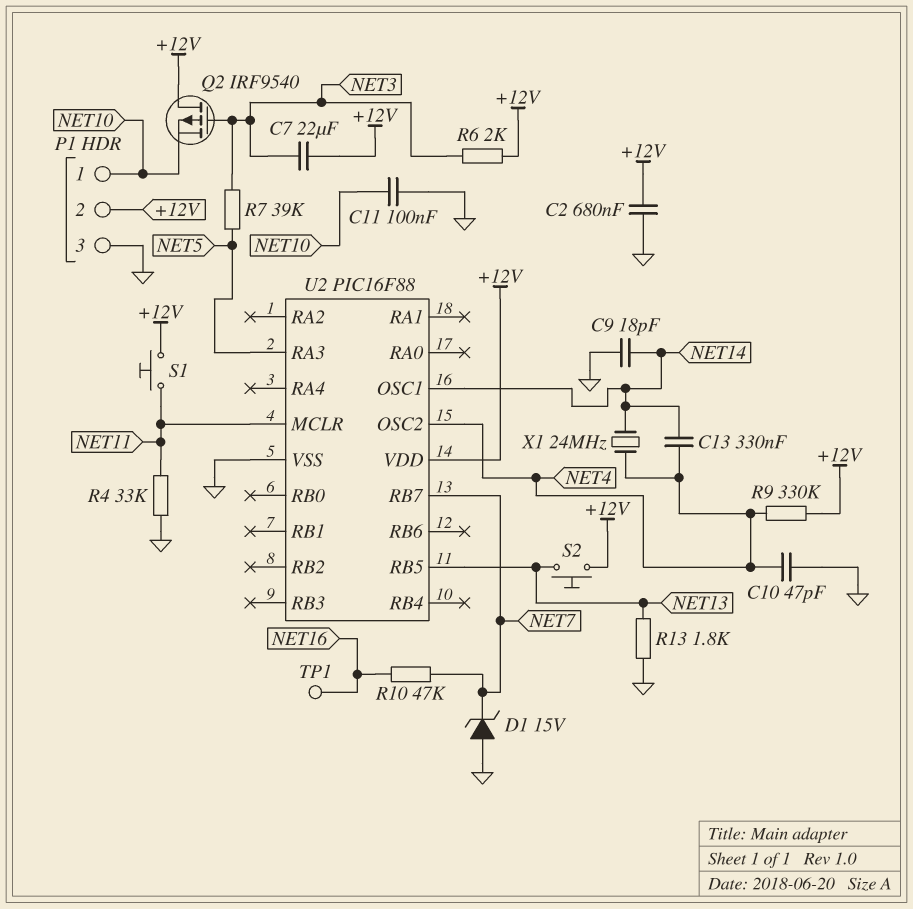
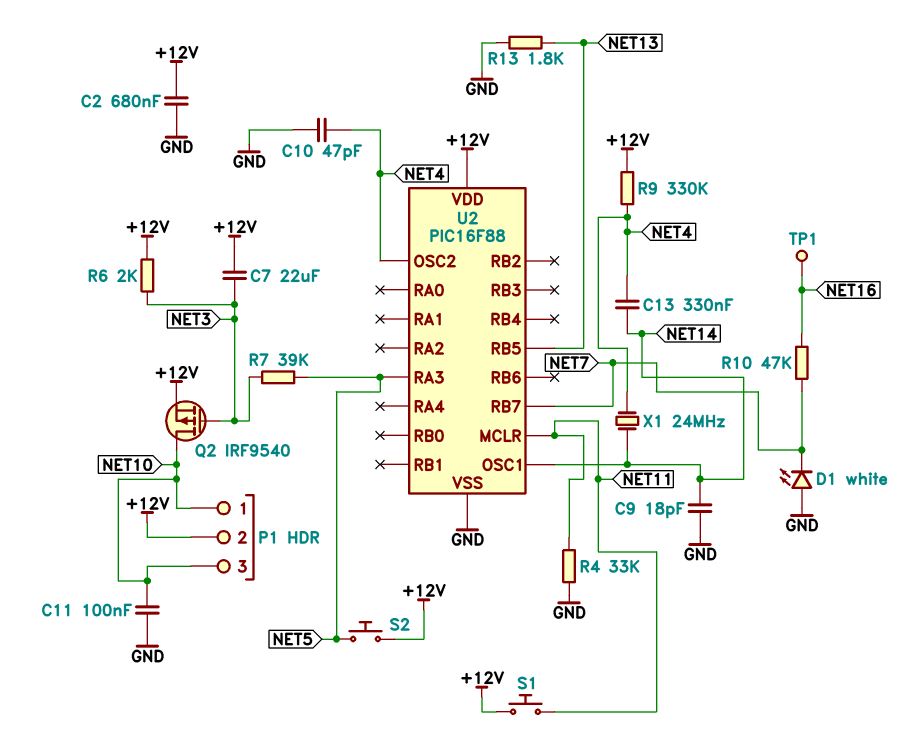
D1: zener 15V (A GND, K NET7) -> LED white (A GND, K NET7)
P1 pin 3: GND -> NET10
Q2: PMOS IRF9540 (G NET3, D +12V, S NET10) -> PMOS IRF9540 (G NET3, D NET10, S +12V)
S2: button (+12V, NET13) -> button (+12V, NET5)

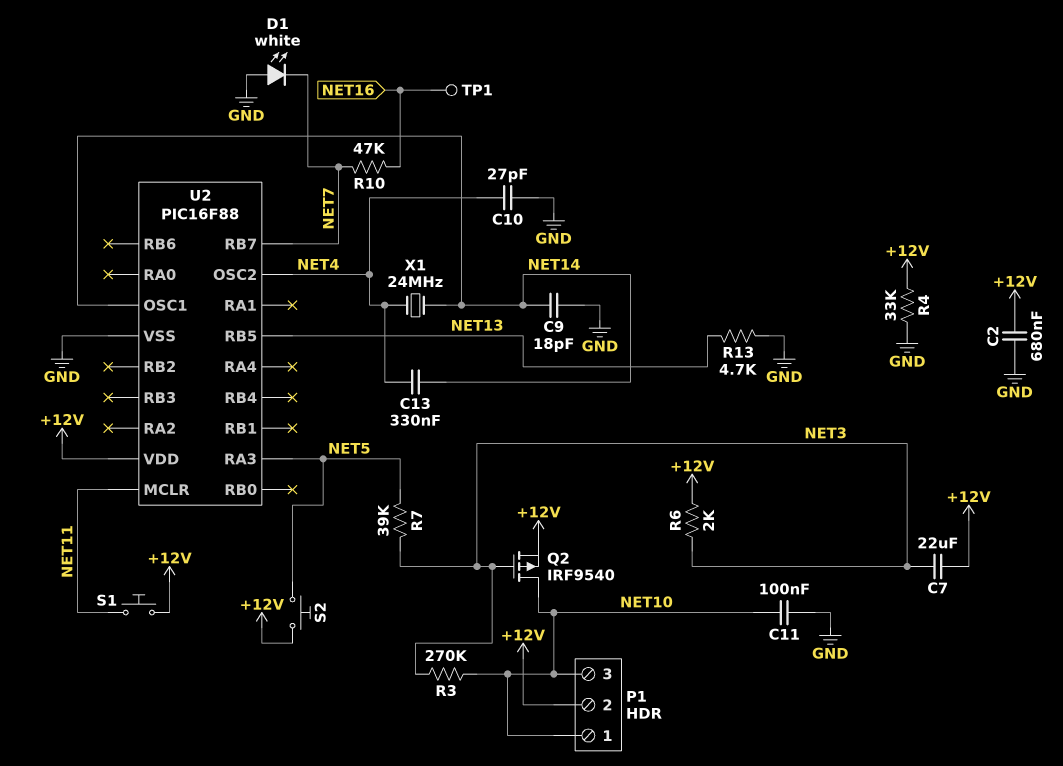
C10: 47pF (GND, NET4) -> 27pF (GND, NET4)
R3: none -> 270k (NET3, NET10)
R4: 33k (GND, NET11) -> 33k (+12V, GND)
R9: 330k (+12V, NET4) -> none
R13: 1.8k (GND, NET13) -> 4.7k (GND, NET13)

